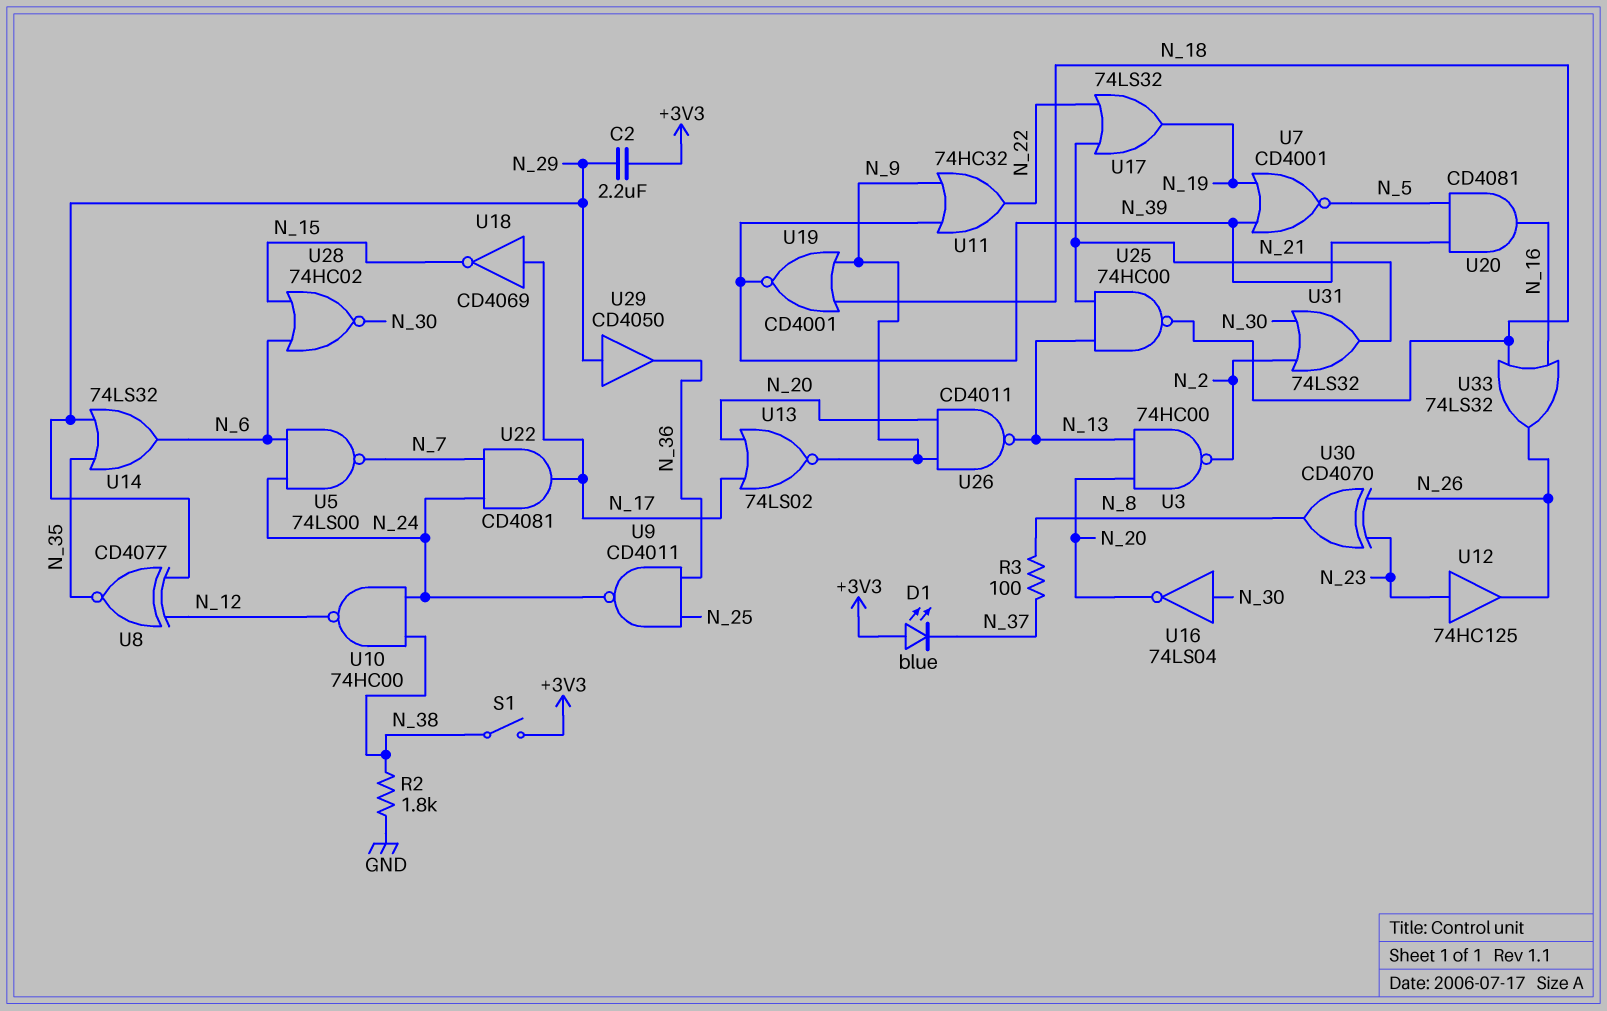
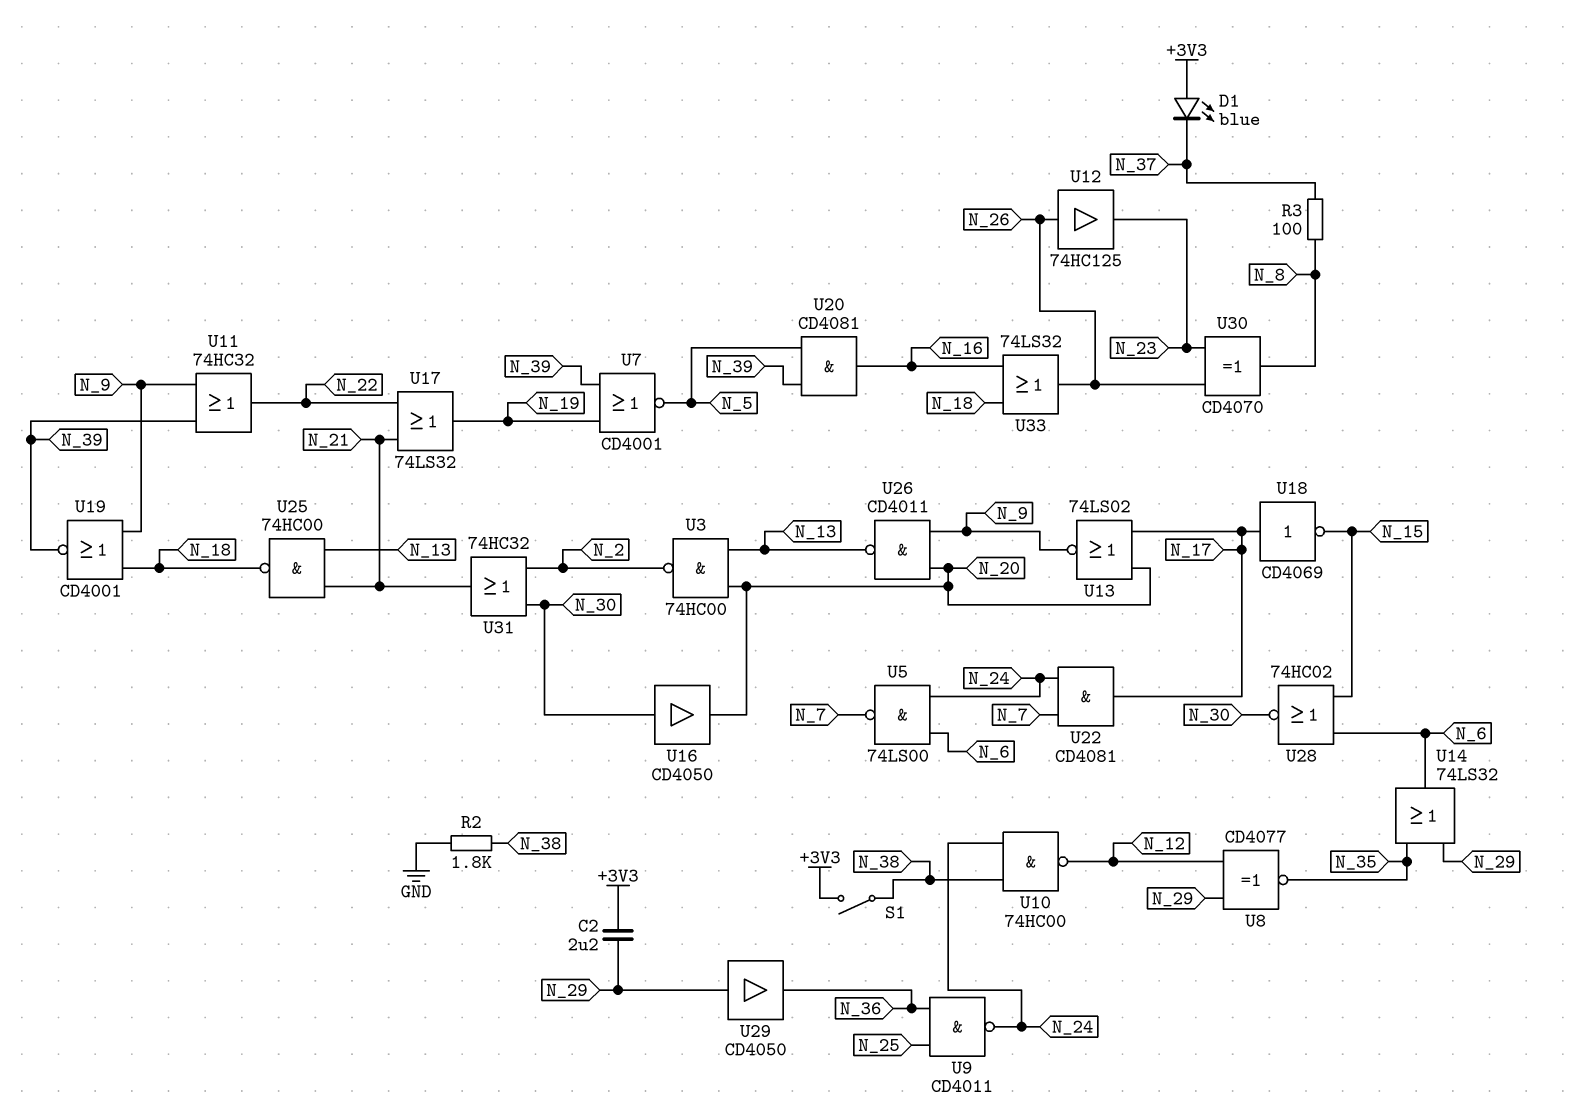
U12: buffer 74HC125 (in N_23, out N_26) -> buffer 74HC125 (in N_26, out N_23)
U16: NOT 74LS04 (in N_30, out N_20) -> buffer CD4050 (in N_30, out N_20)
U31: OR 74LS32 (in N_2, in N_30, out N_21) -> OR 74HC32 (in N_2, in N_30, out N_21)

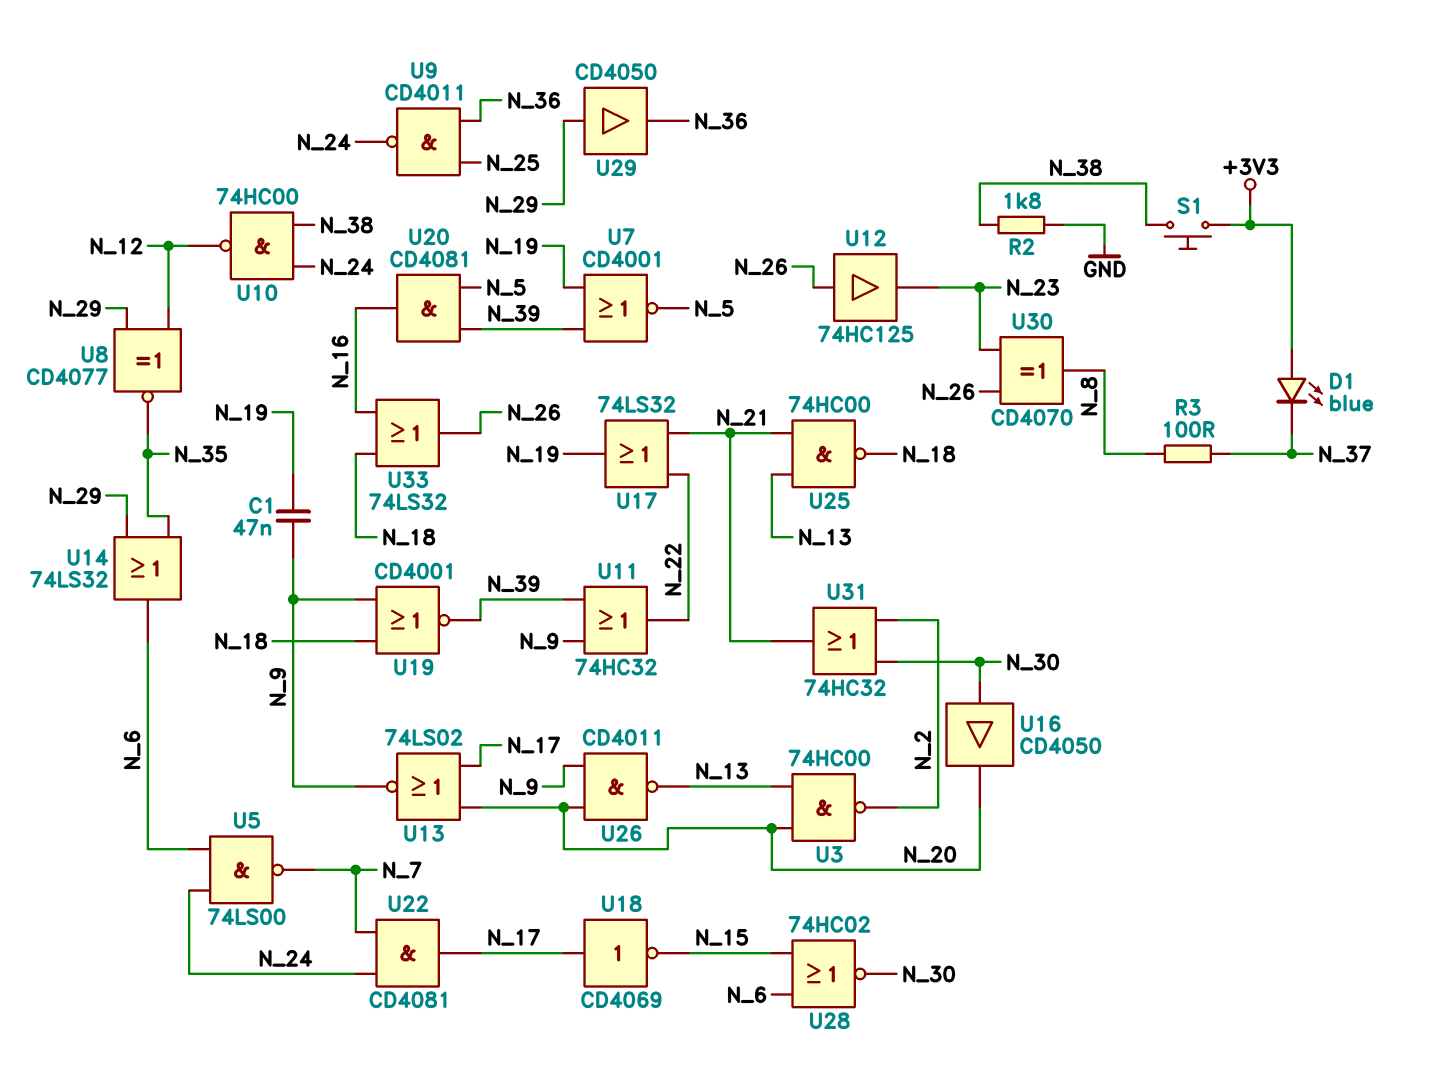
C1: none -> 47nF (N_9, N_19)
C2: 2.2uF (+3V3, N_29) -> none
S1: switch (+3V3, N_38) -> button (+3V3, N_38)

